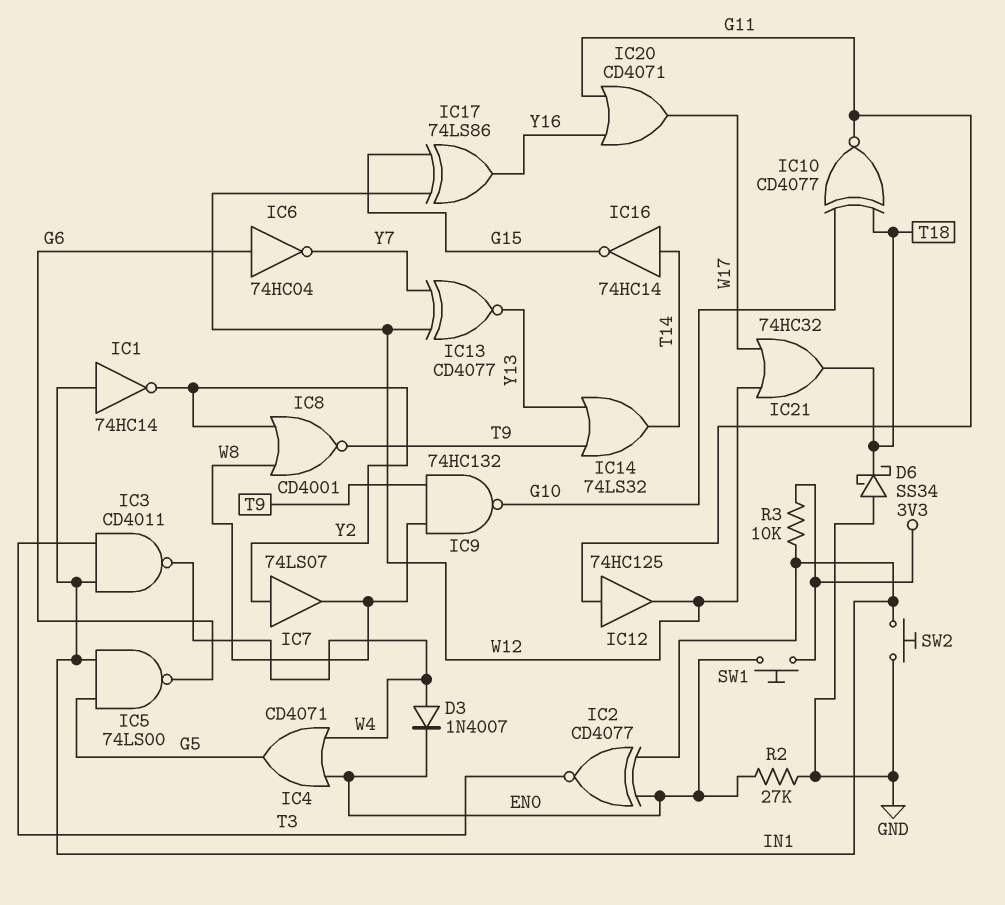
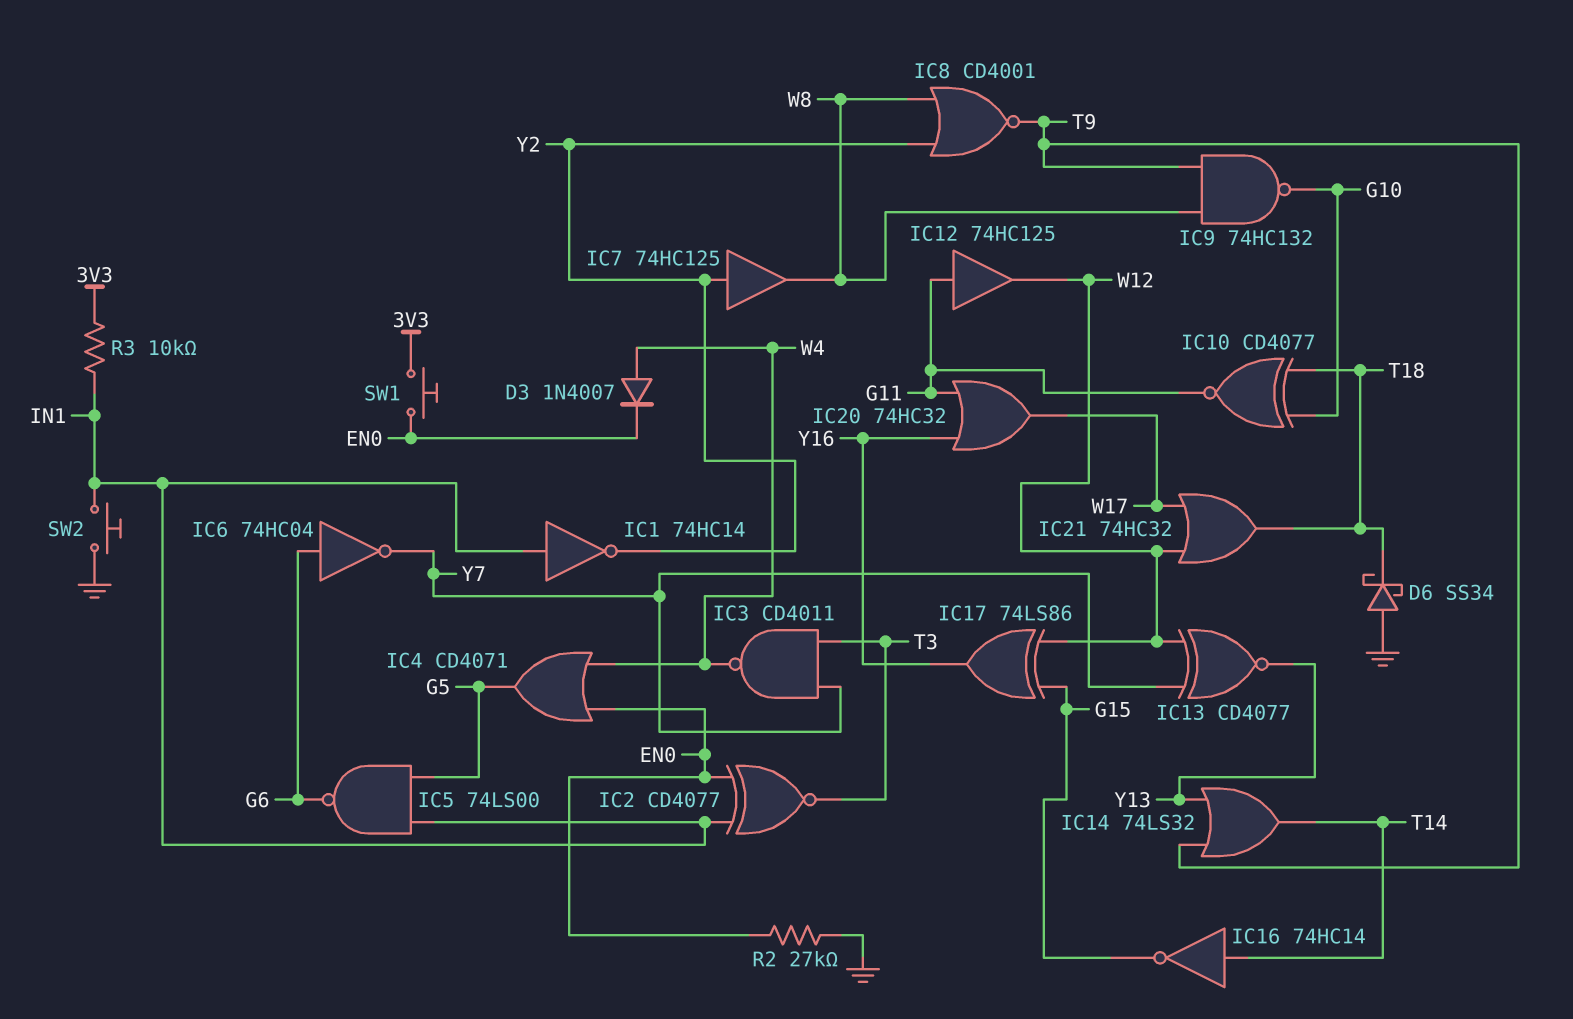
IC3: NAND CD4011 (in IN1, in T3, out W4) -> NAND CD4011 (in T3, in Y7, out W4)
IC7: buffer 74LS07 (in Y2, out W8) -> buffer 74HC125 (in Y2, out W8)
IC20: OR CD4071 (in G11, in Y16, out W17) -> OR 74HC32 (in G11, in Y16, out W17)

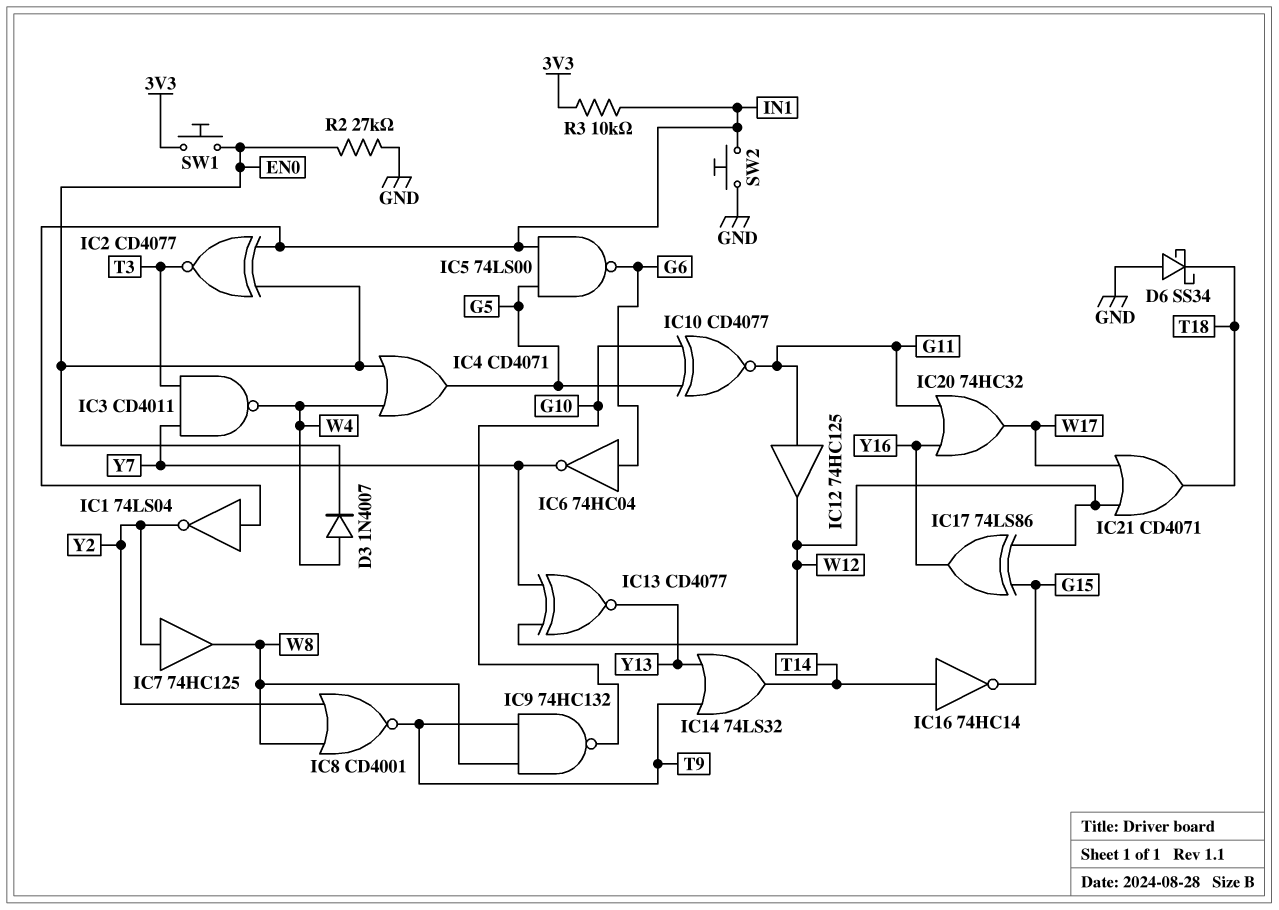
IC1: NOT 74HC14 (in IN1, out Y2) -> NOT 74LS04 (in IN1, out Y2)
IC10: XNOR CD4077 (in G10, in T18, out G11) -> XNOR CD4077 (in G5, in G10, out G11)
IC21: OR 74HC32 (in W12, in W17, out T18) -> OR CD4071 (in W12, in W17, out T18)

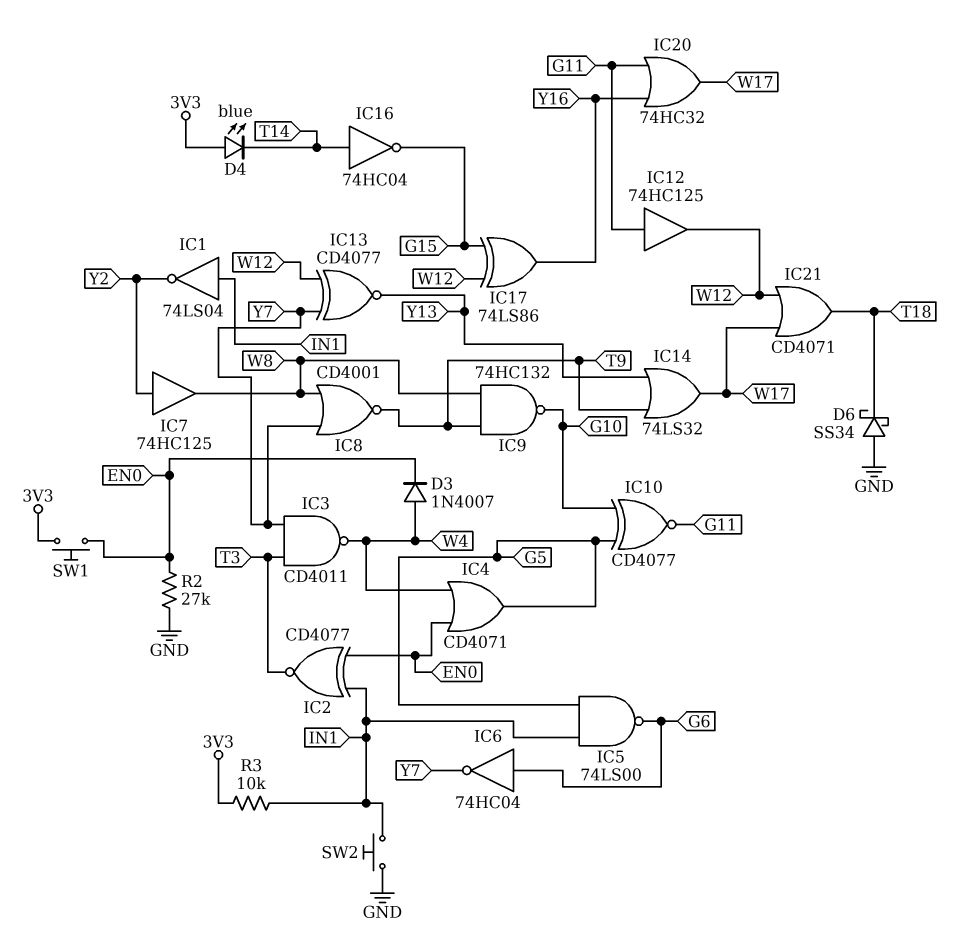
D4: none -> LED blue (A 3V3, K T14)
IC8: NOR CD4001 (in W8, in Y2, out T9) -> NOR CD4001 (in W8, in Y7, out T9)
IC14: OR 74LS32 (in T9, in Y13, out T14) -> OR 74LS32 (in T9, in Y13, out W17)
IC16: NOT 74HC14 (in T14, out G15) -> NOT 74HC04 (in T14, out G15)

